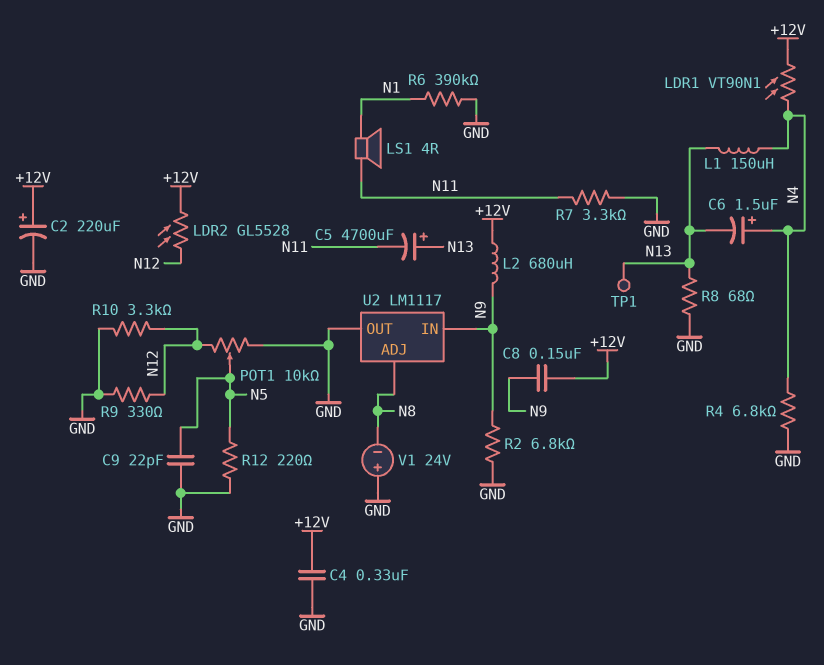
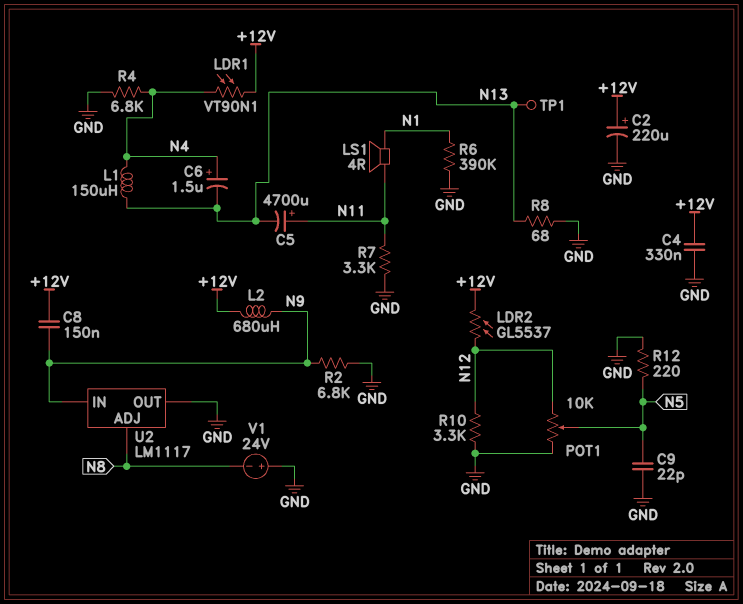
C5: 4700uF (plus N13, minus N11) -> 4700uF (plus N11, minus N13)
LDR2: GL5528 (+12V, N12) -> GL5537 (+12V, N12)
R9: 330 (GND, N12) -> none

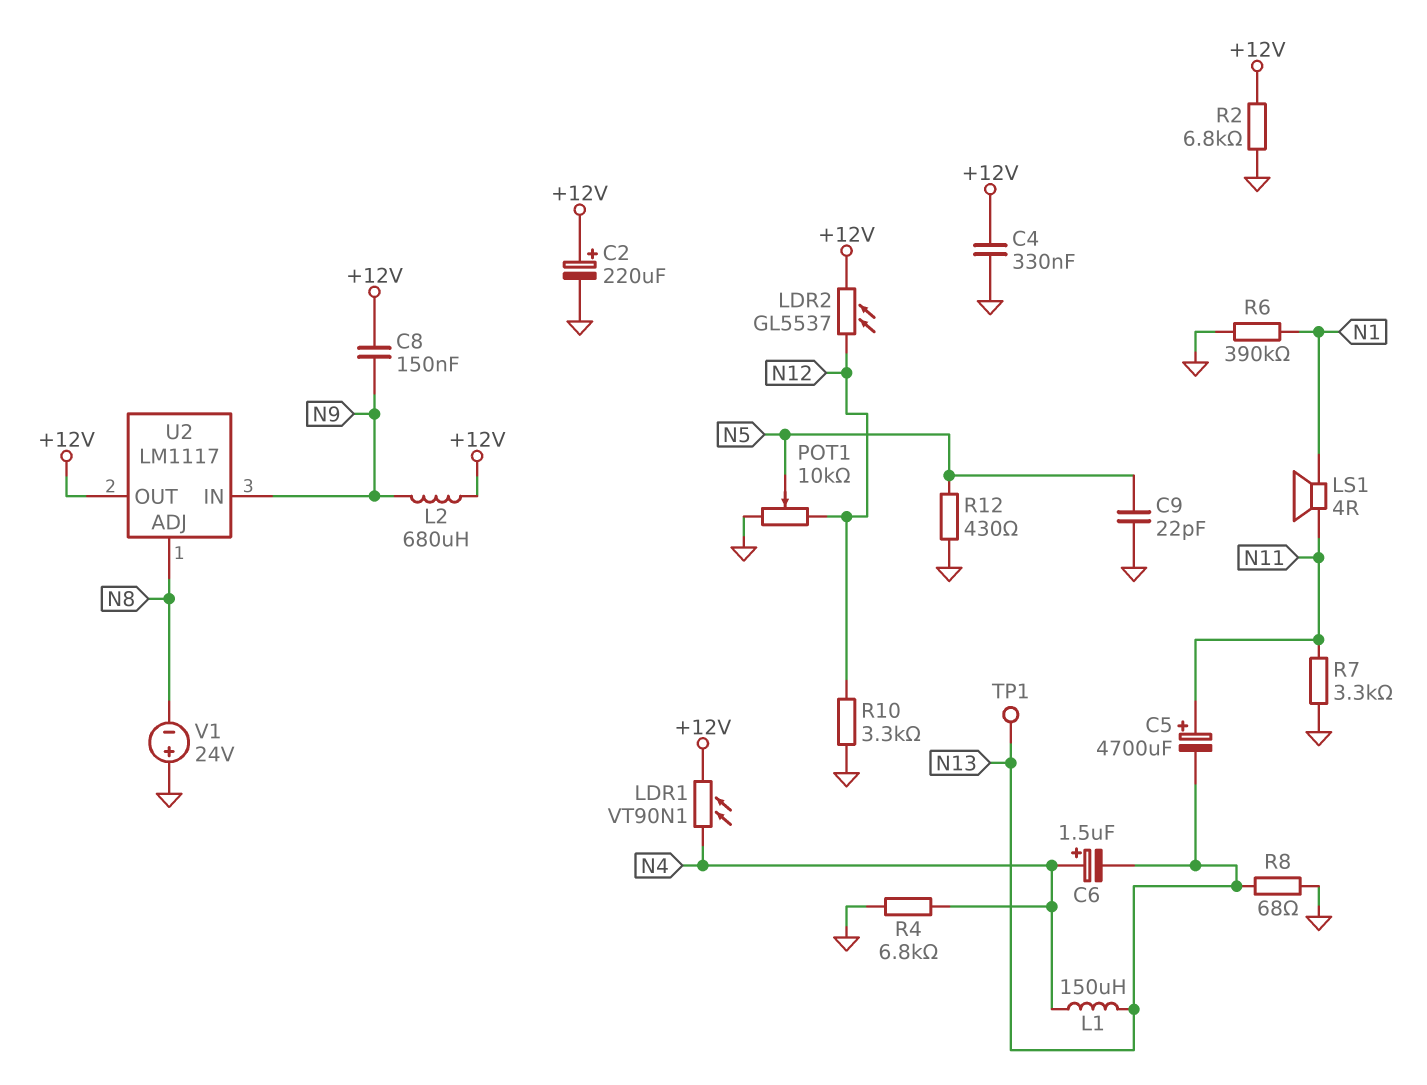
R2: 6.8k (GND, N9) -> 6.8k (+12V, GND)
R12: 220 (GND, N5) -> 430 (GND, N5)
U2 pin OUT: GND -> +12V

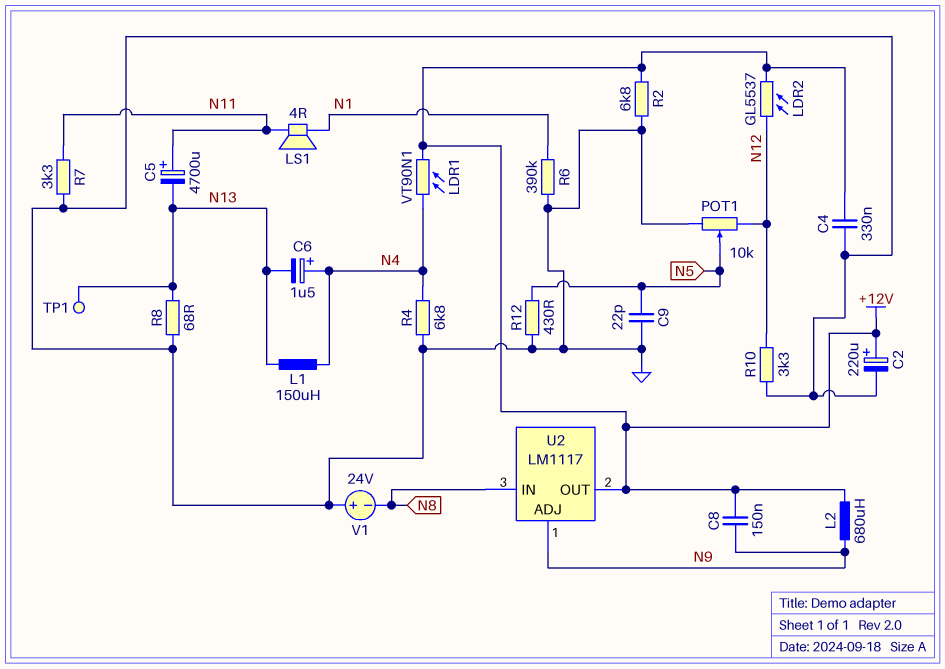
U2 pin ADJ: N8 -> N9
U2 pin IN: N9 -> N8

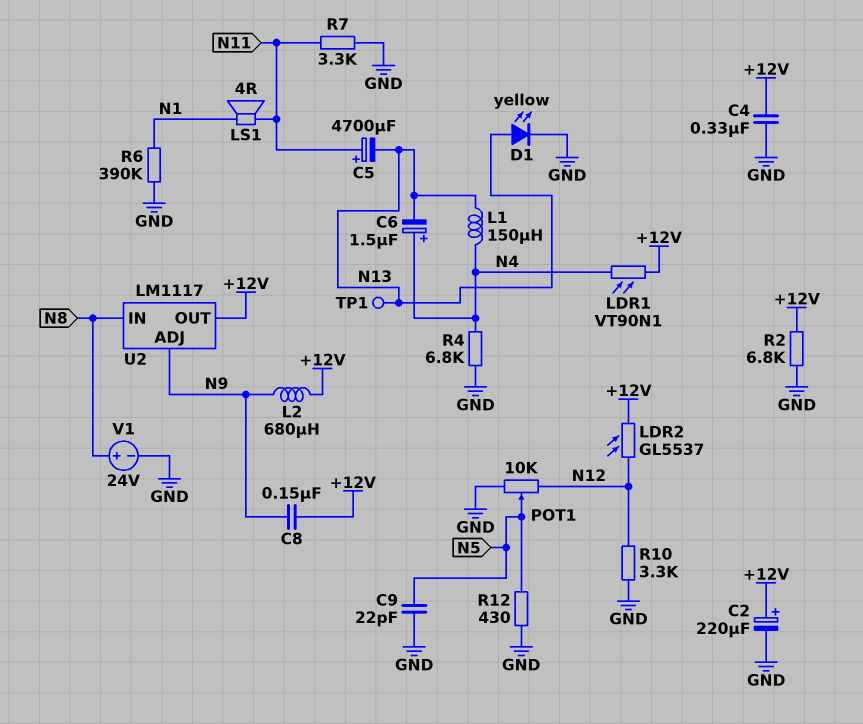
D1: none -> LED yellow (A N13, K GND)
R8: 68 (GND, N13) -> none
V1: 24V (plus GND, minus N8) -> 24V (plus N8, minus GND)

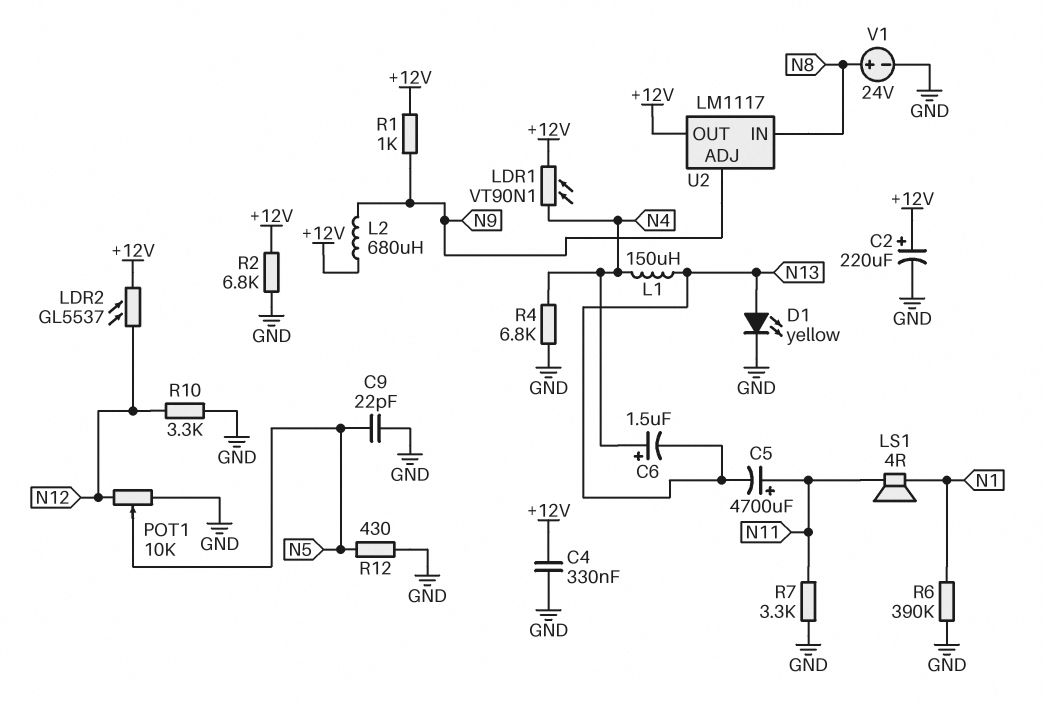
C8: 150nF (+12V, N9) -> none
R1: none -> 1k (+12V, N9)
TP1: test point (N13) -> none

